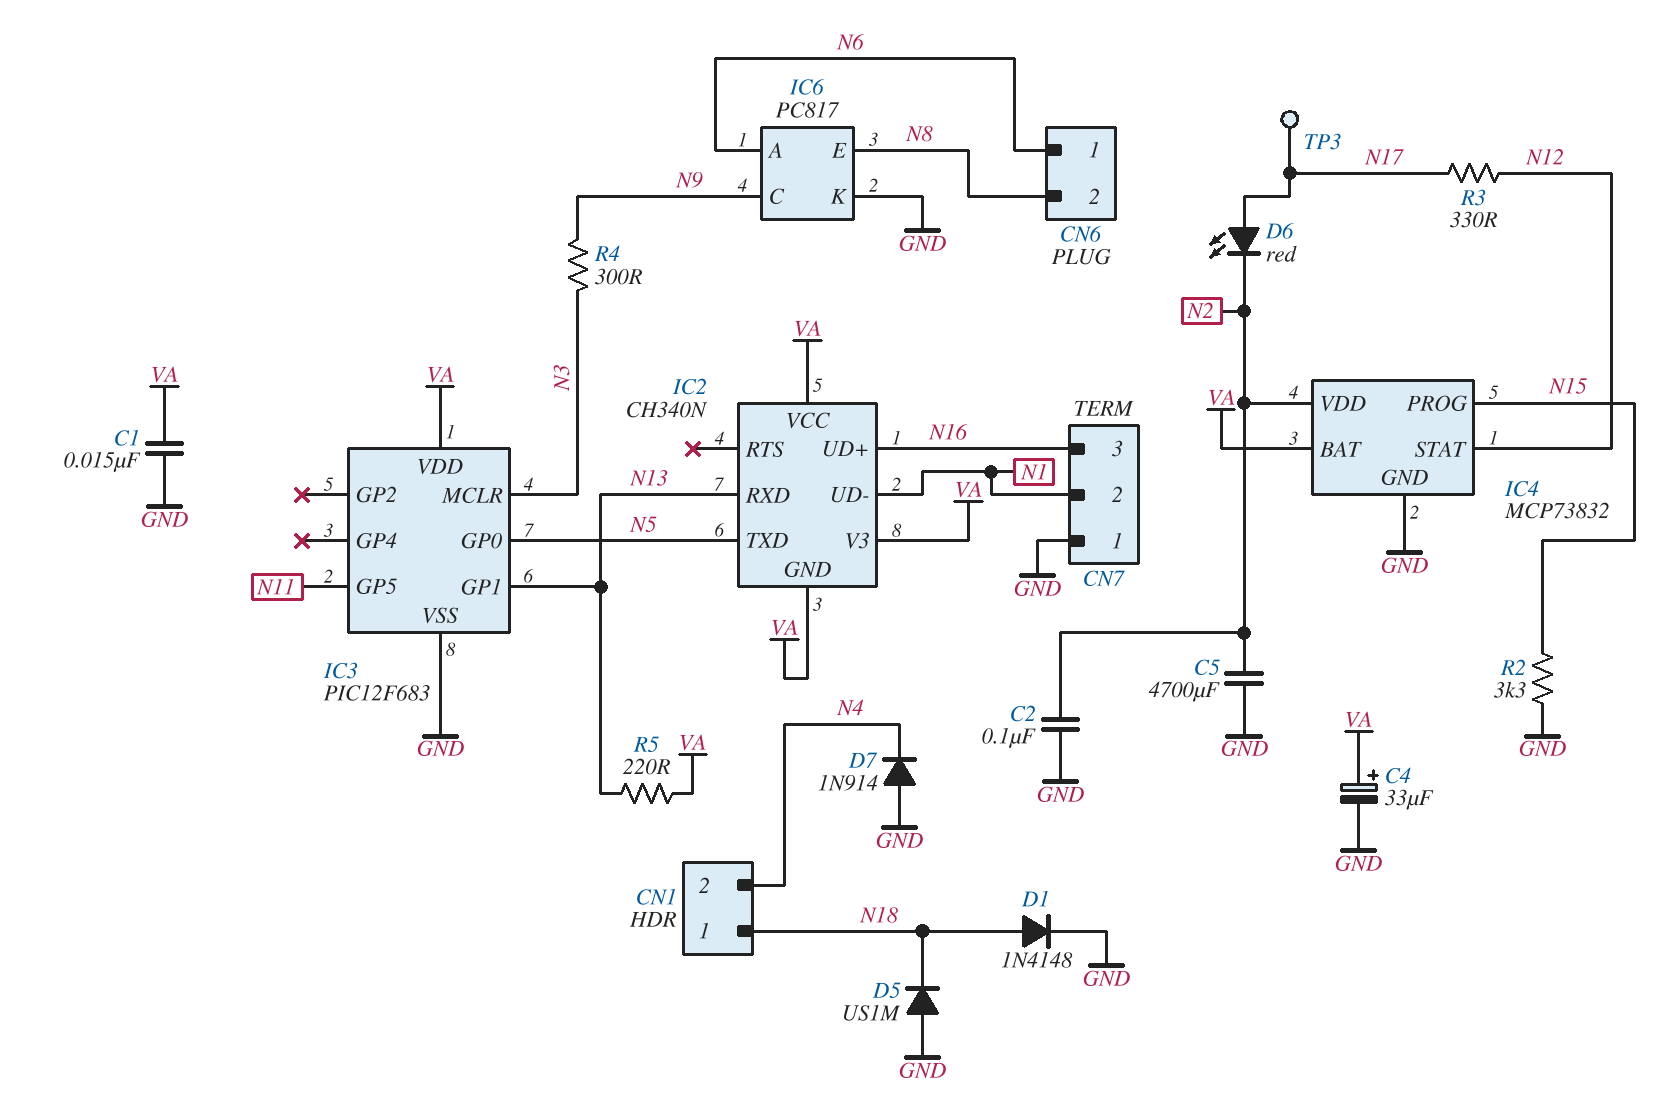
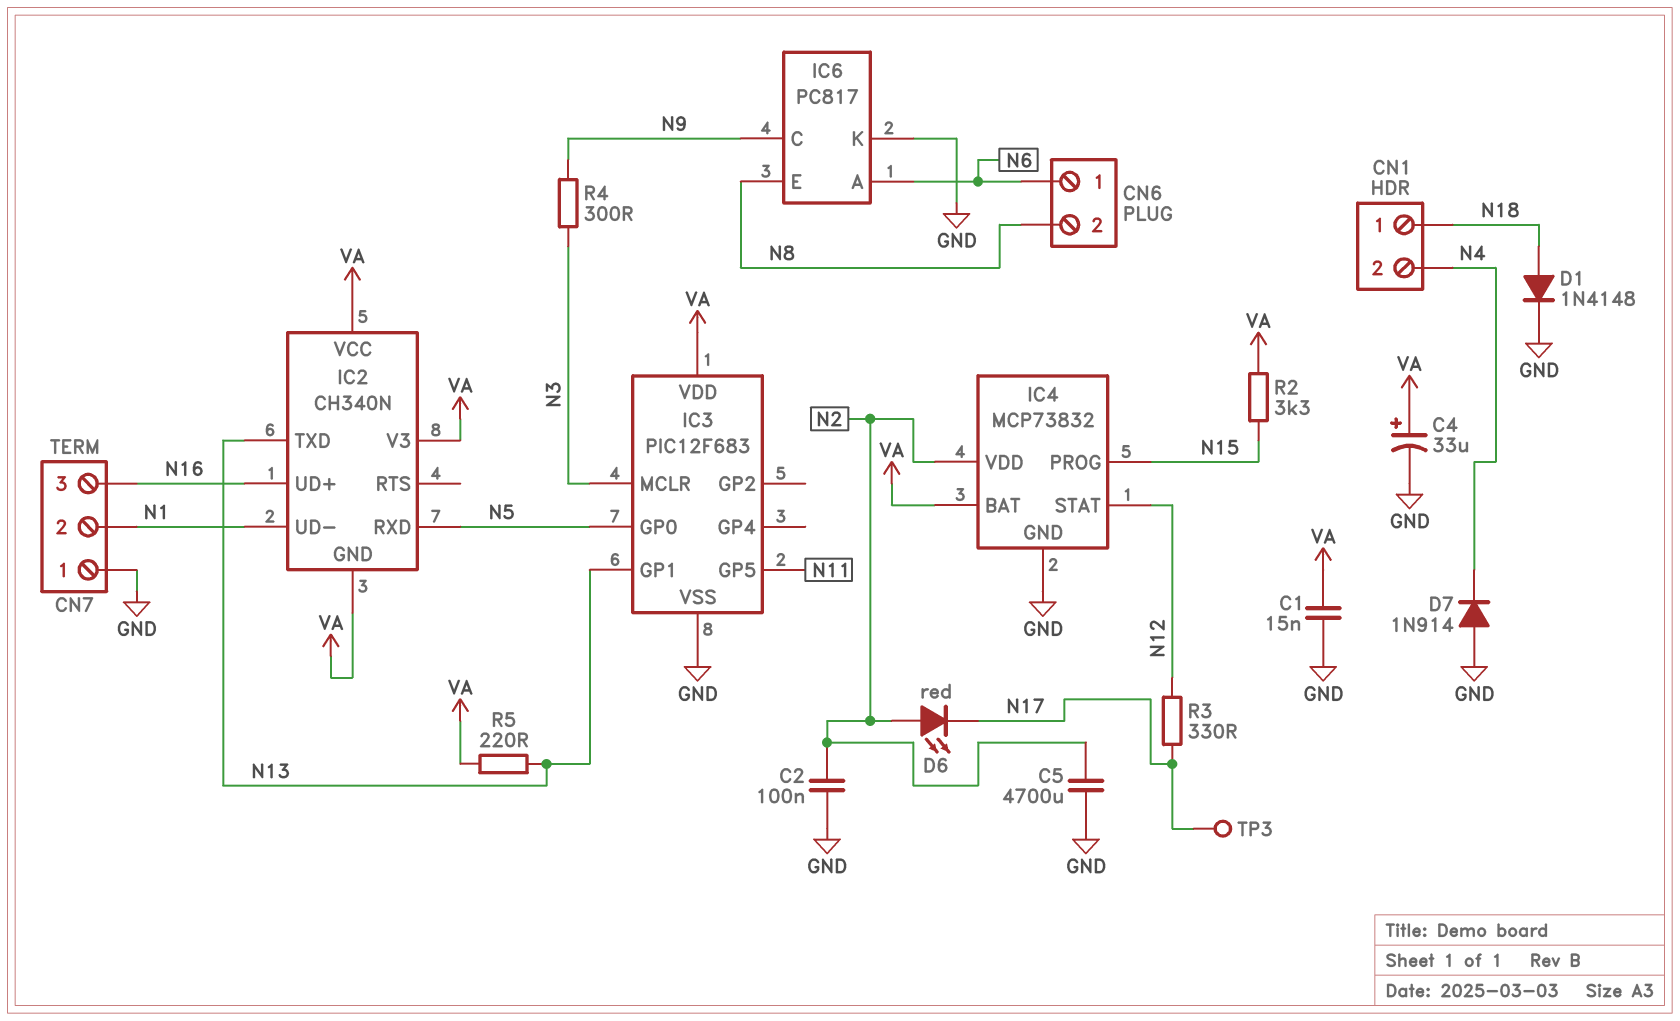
D5: diode US1M (A GND, K N18) -> none
D6: LED red (A N17, K N2) -> LED red (A N2, K N17)
IC2 pin RXD: N13 -> N5
IC2 pin TXD: N5 -> N13
R2: 3.3k (GND, N15) -> 3.3k (N15, VA)

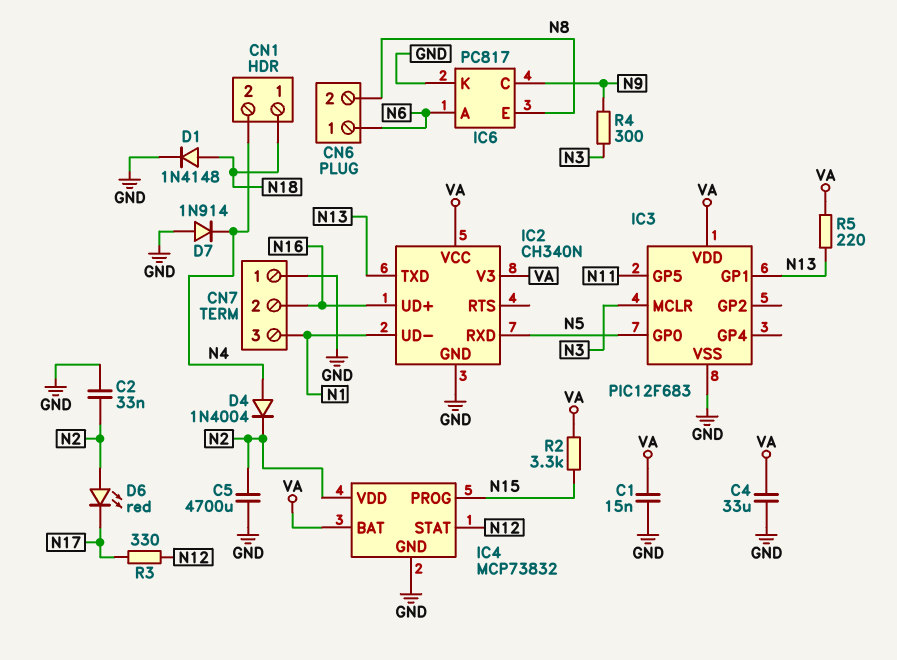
C2: 100nF (GND, N2) -> 33nF (GND, N2)
C4: 33uF (plus VA, minus GND) -> 33uF (GND, VA)
CN7 pin 2: N1 -> N16
CN7 pin 3: N16 -> N1
D4: none -> diode 1N4004 (A N4, K N2)
IC2 pin GND: VA -> GND
TP3: test point (N17) -> none

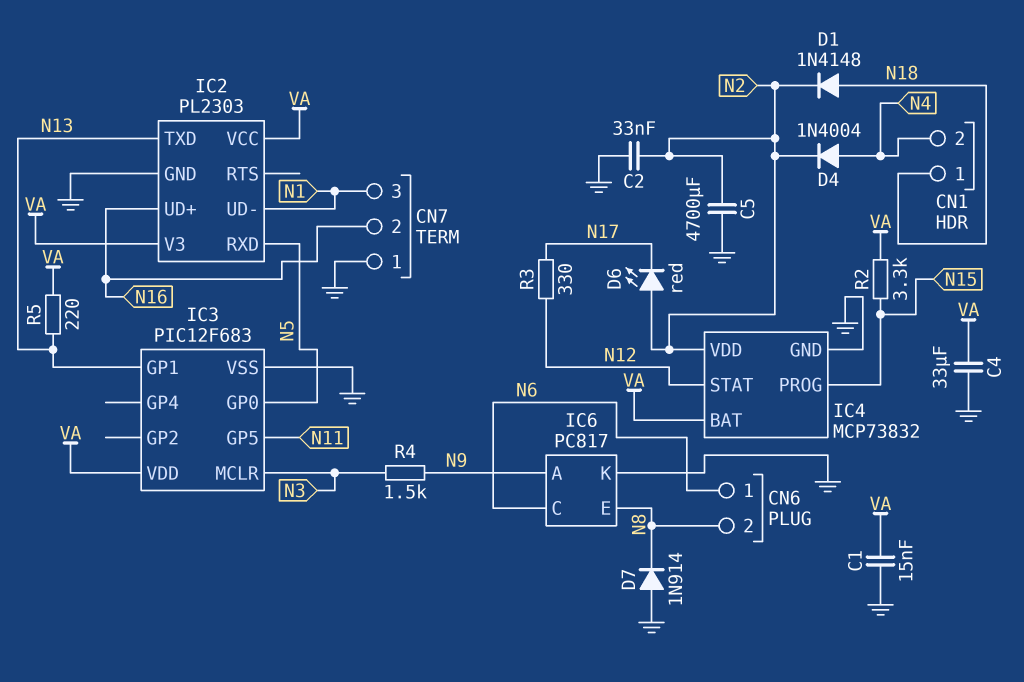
D1: diode 1N4148 (A N18, K GND) -> diode 1N4148 (A N18, K N2)
D7: diode 1N914 (A GND, K N4) -> diode 1N914 (A GND, K N8)
IC2: CH340N -> PL2303
IC6 pin A: N6 -> N9
IC6 pin C: N9 -> N6
R4: 300 (N3, N9) -> 1.5k (N3, N9)

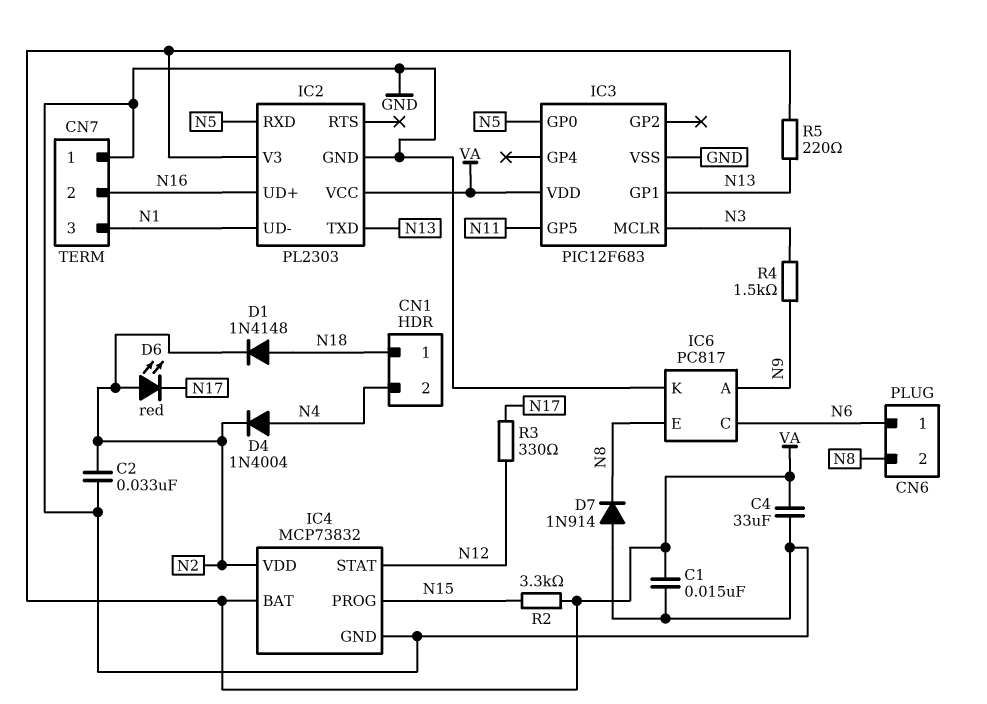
C5: 4700uF (GND, N2) -> none

